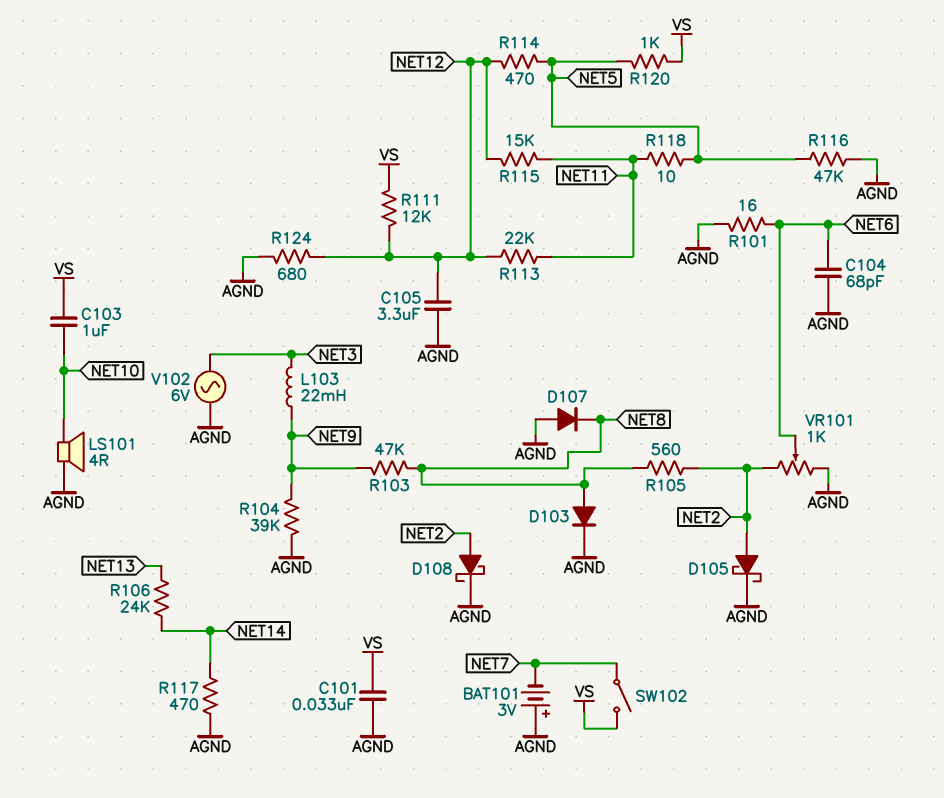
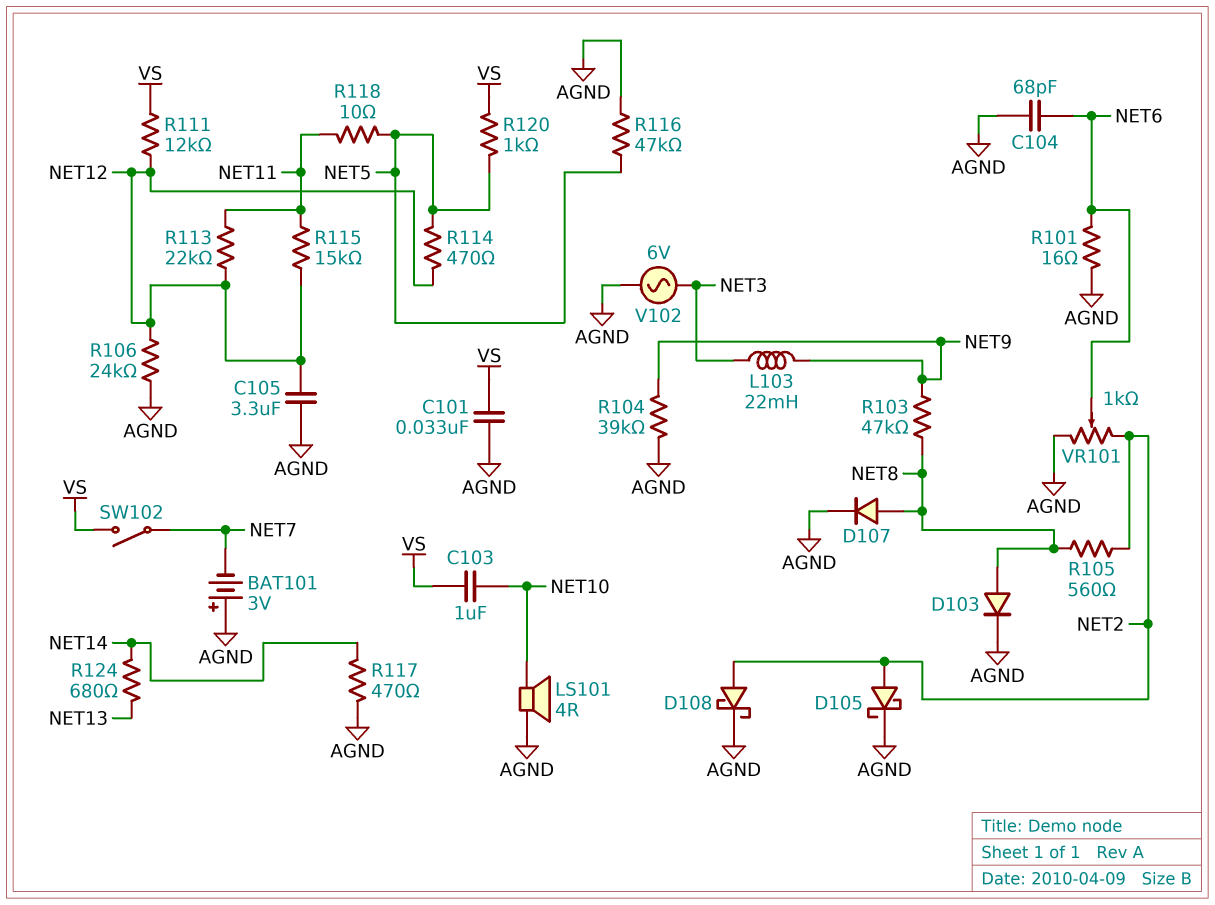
D107: diode (A AGND, K NET8) -> diode (A NET8, K AGND)
R106: 24k (NET13, NET14) -> 24k (AGND, NET12)
R124: 680 (AGND, NET12) -> 680 (NET13, NET14)

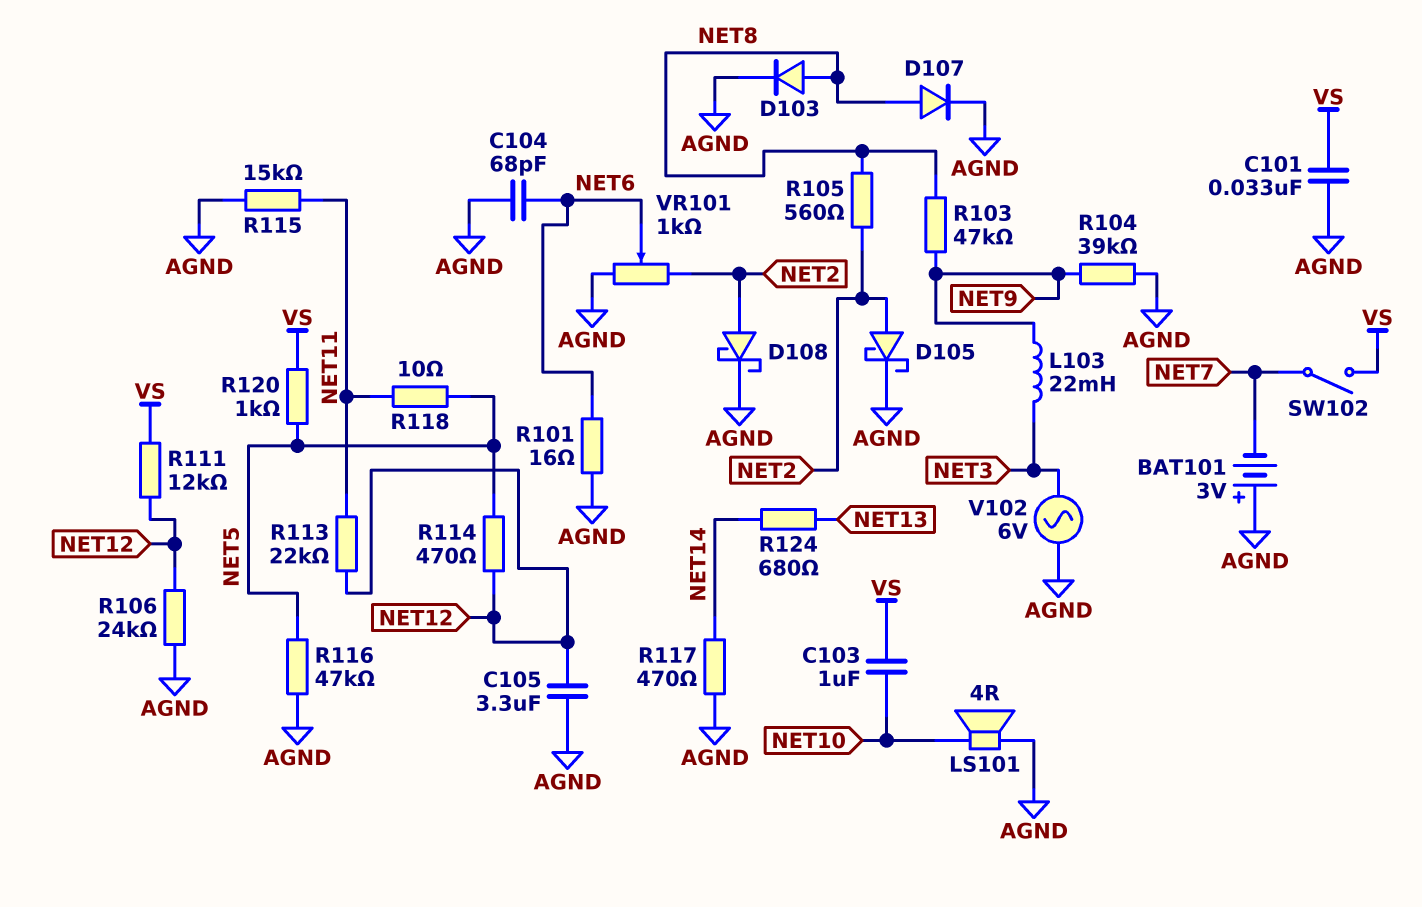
R115: 15k (NET11, NET12) -> 15k (AGND, NET11)

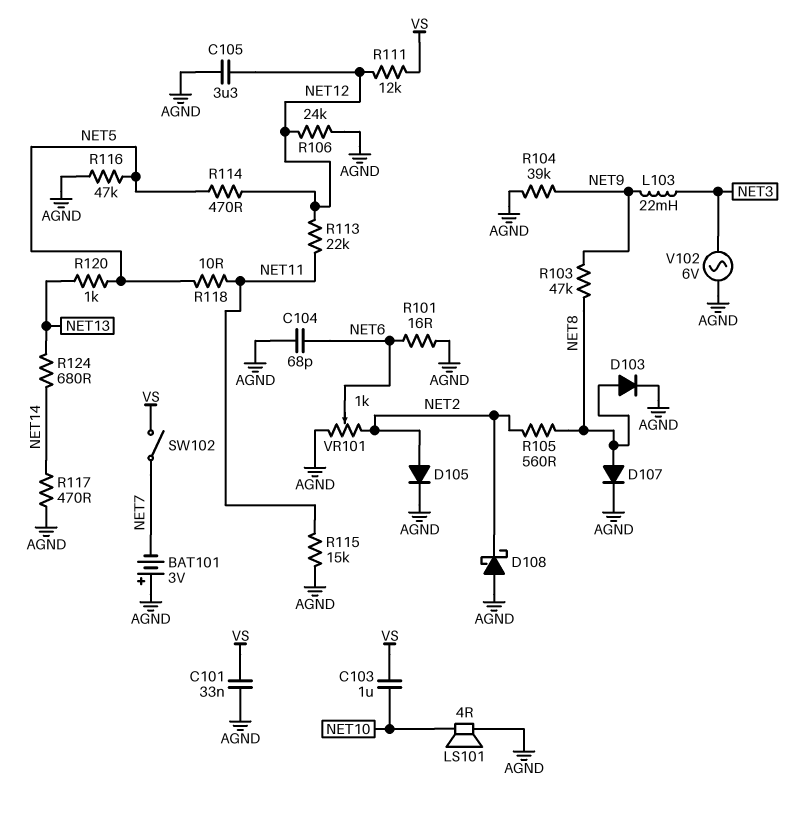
D105: schottky (A NET2, K AGND) -> diode (A NET2, K AGND)
D108: schottky (A NET2, K AGND) -> schottky (A AGND, K NET2)
R120: 1k (NET5, VS) -> 1k (NET5, NET13)

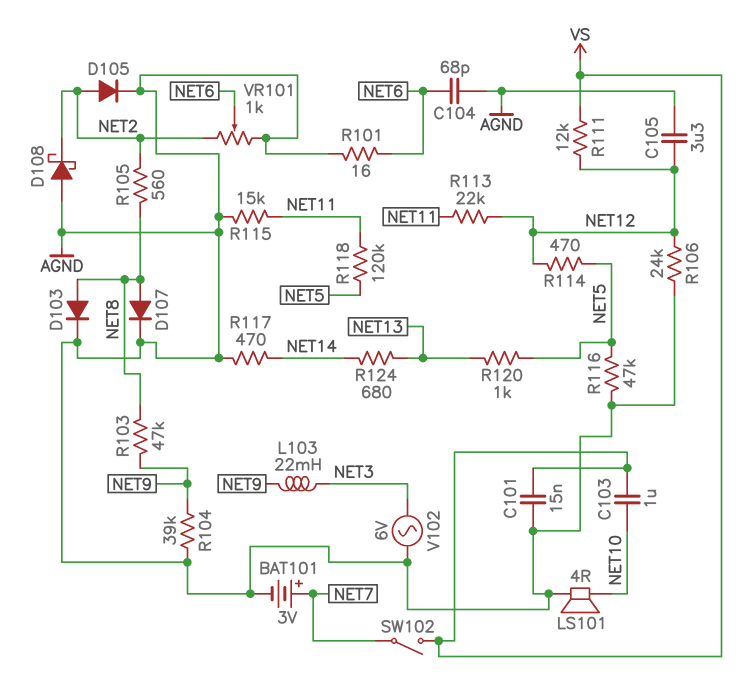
BAT101: 3V (plus AGND, minus NET7) -> 3V (plus NET7, minus AGND)
C101: 33nF (AGND, VS) -> 15nF (AGND, VS)
R118: 10 (NET5, NET11) -> 120k (NET5, NET11)

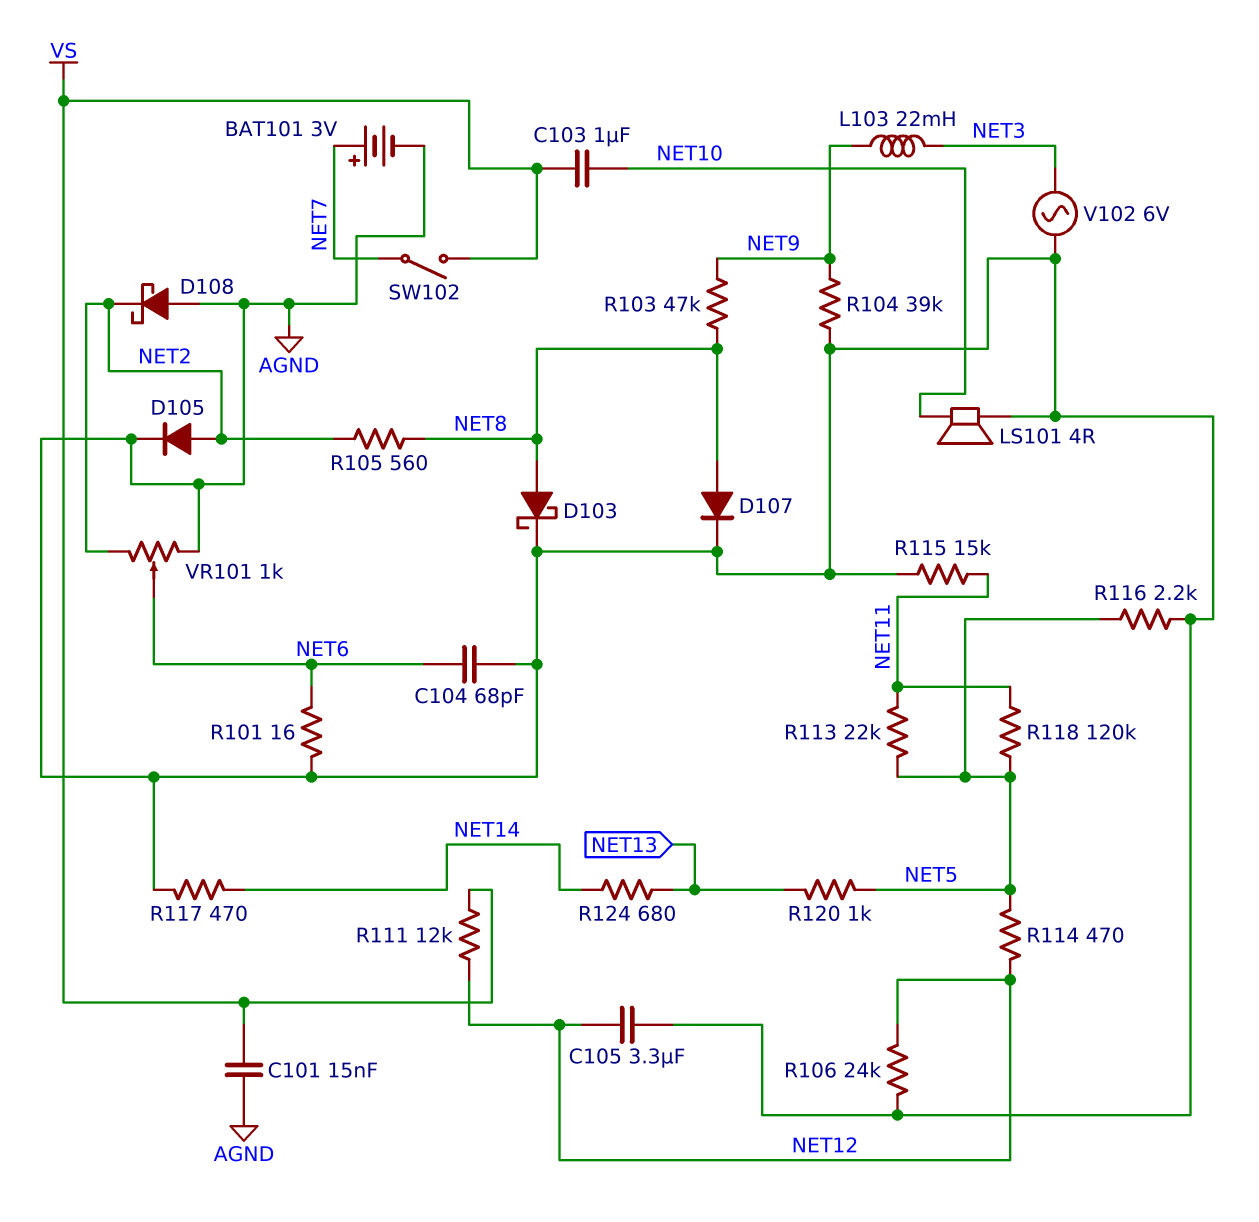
D103: diode (A NET8, K AGND) -> schottky (A NET8, K AGND)
R113: 22k (NET11, NET12) -> 22k (NET5, NET11)
R116: 47k (AGND, NET5) -> 2.2k (AGND, NET5)

